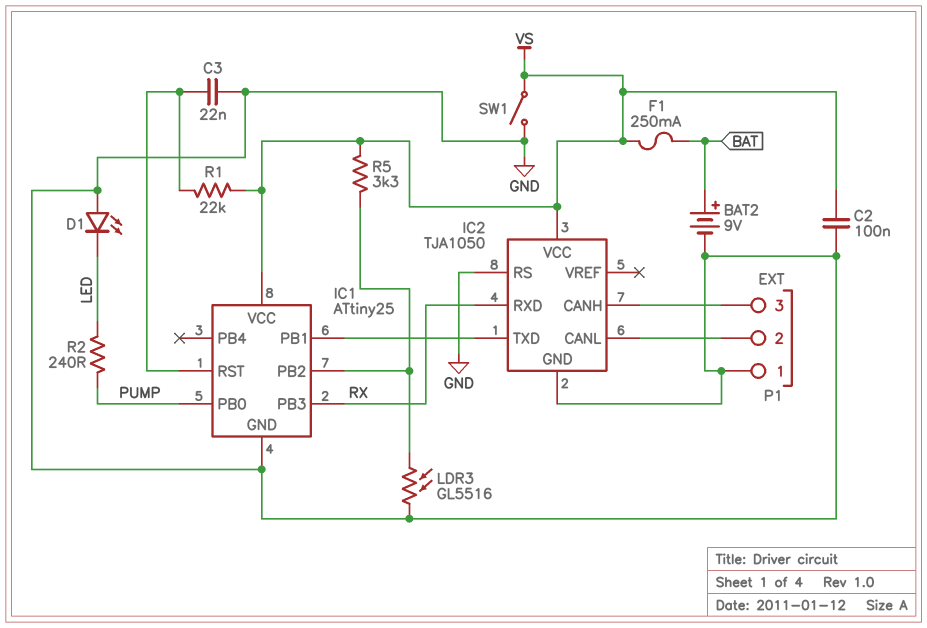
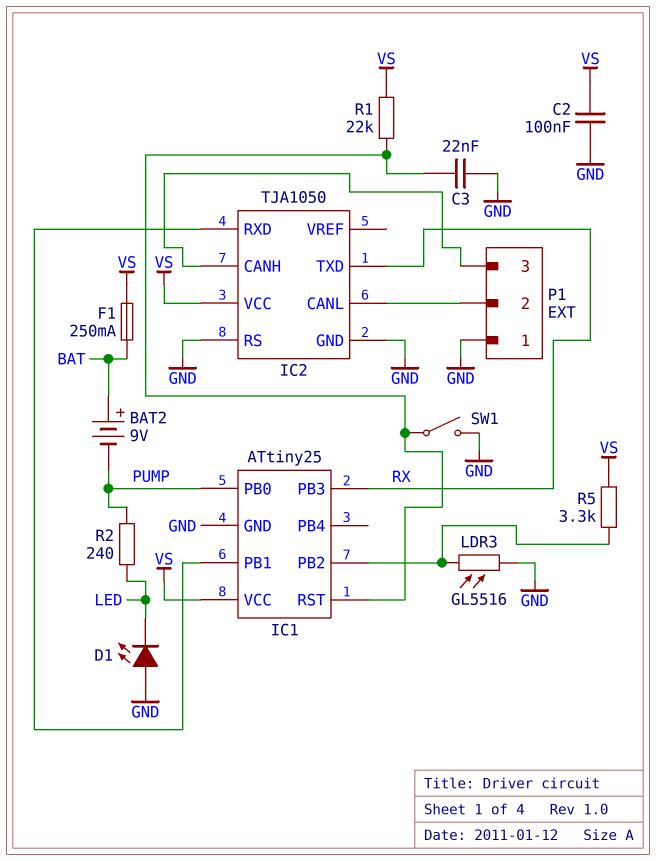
BAT2: 9V (plus BAT, minus GND) -> 9V (plus BAT, minus PUMP)
IC2 pin RXD: RX -> IC1/PB1
IC2 pin TXD: IC1/PB1 -> RX
SW1: switch (GND, VS) -> switch (GND, IC1/RST)

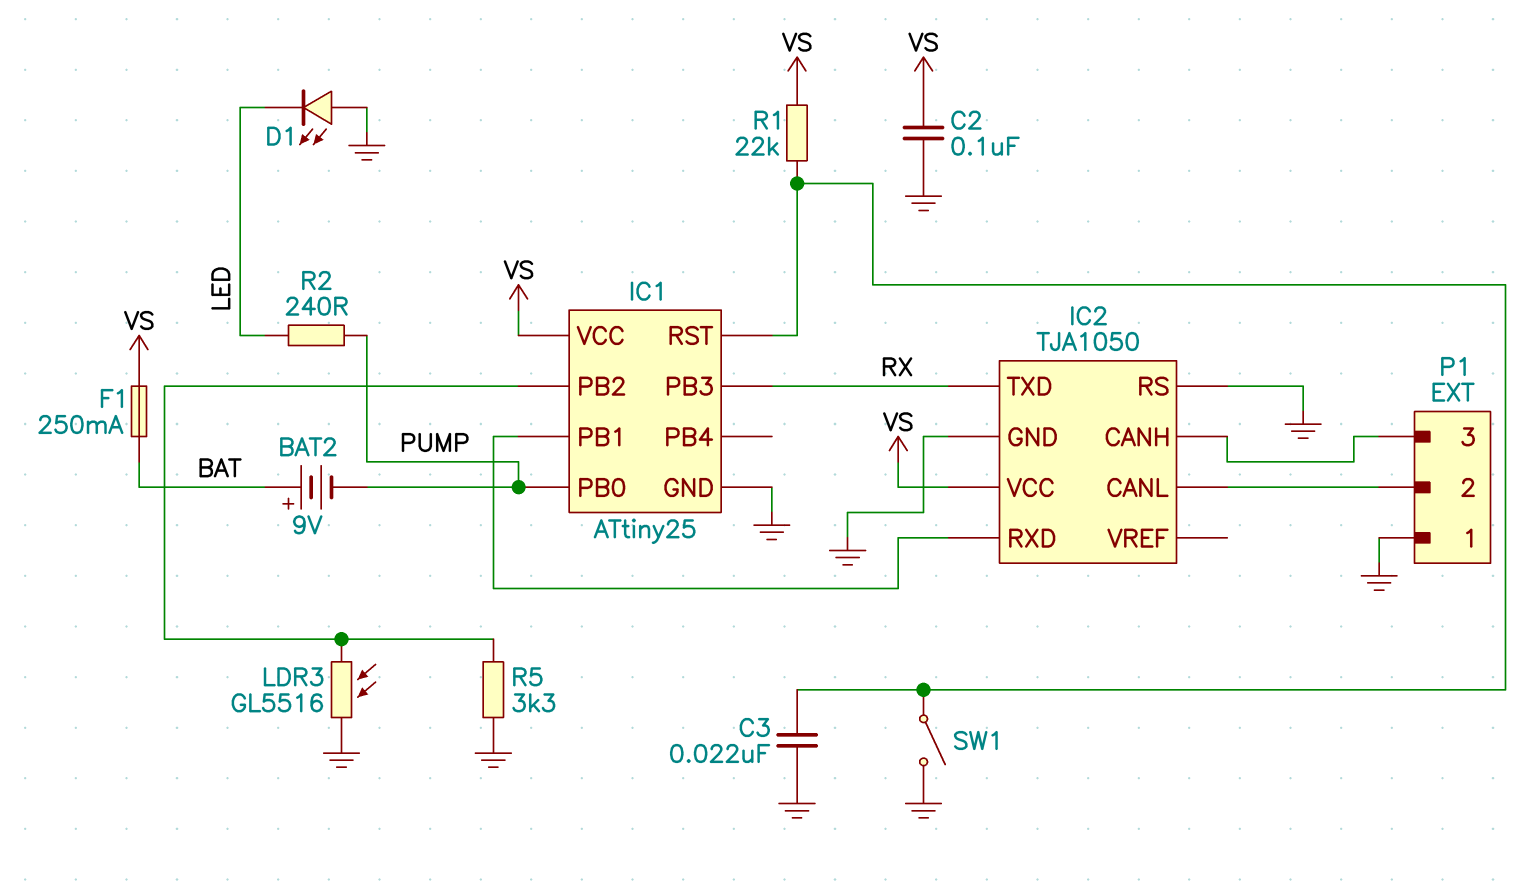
R5: 3.3k (IC1/PB2, VS) -> 3.3k (GND, IC1/PB2)

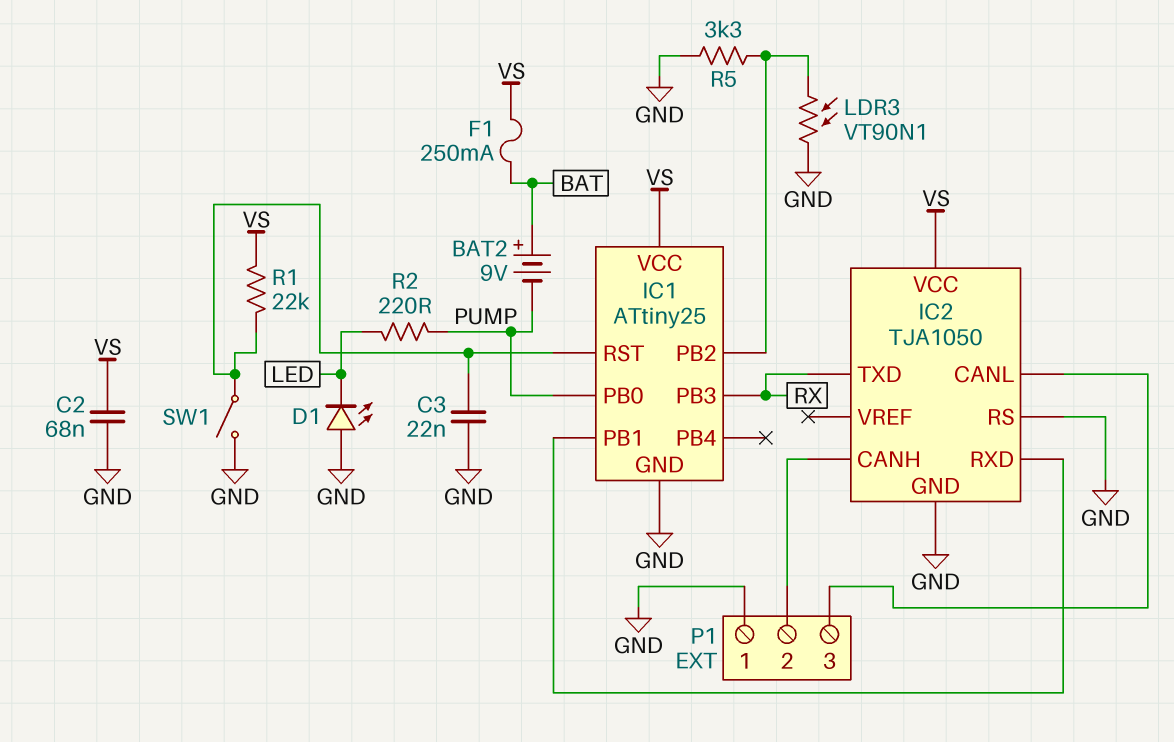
C2: 100nF (GND, VS) -> 68nF (GND, VS)
LDR3: GL5516 (GND, IC1/PB2) -> VT90N1 (GND, IC1/PB2)
P1 pin 2: IC2/CANL -> IC2/CANH
P1 pin 3: IC2/CANH -> IC2/CANL
R2: 240 (LED, PUMP) -> 220 (LED, PUMP)

